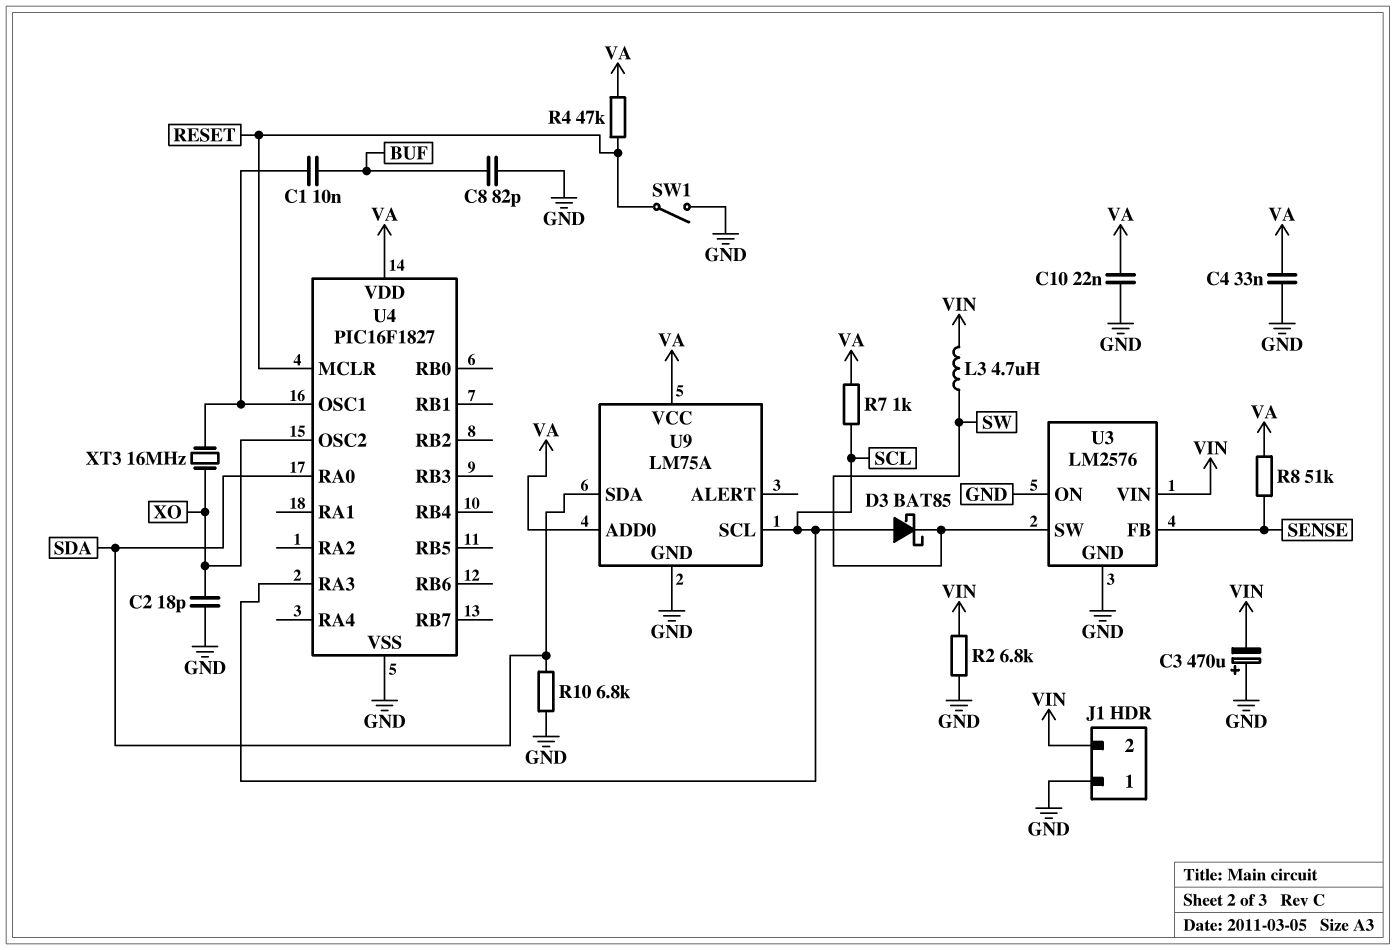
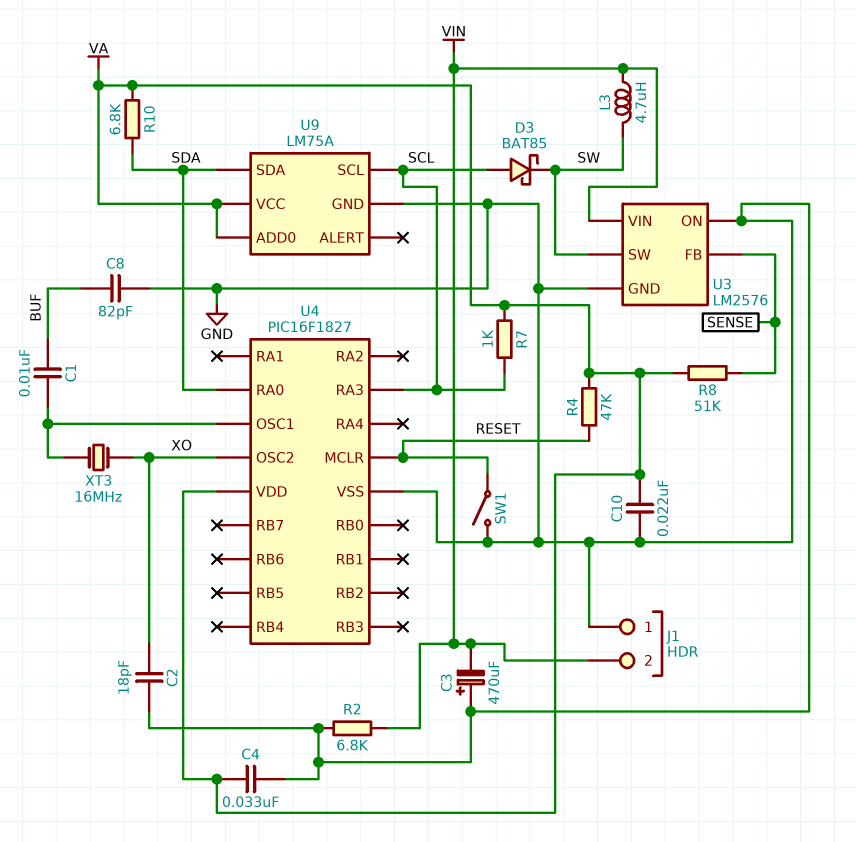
R10: 6.8k (GND, SDA) -> 6.8k (SDA, VA)

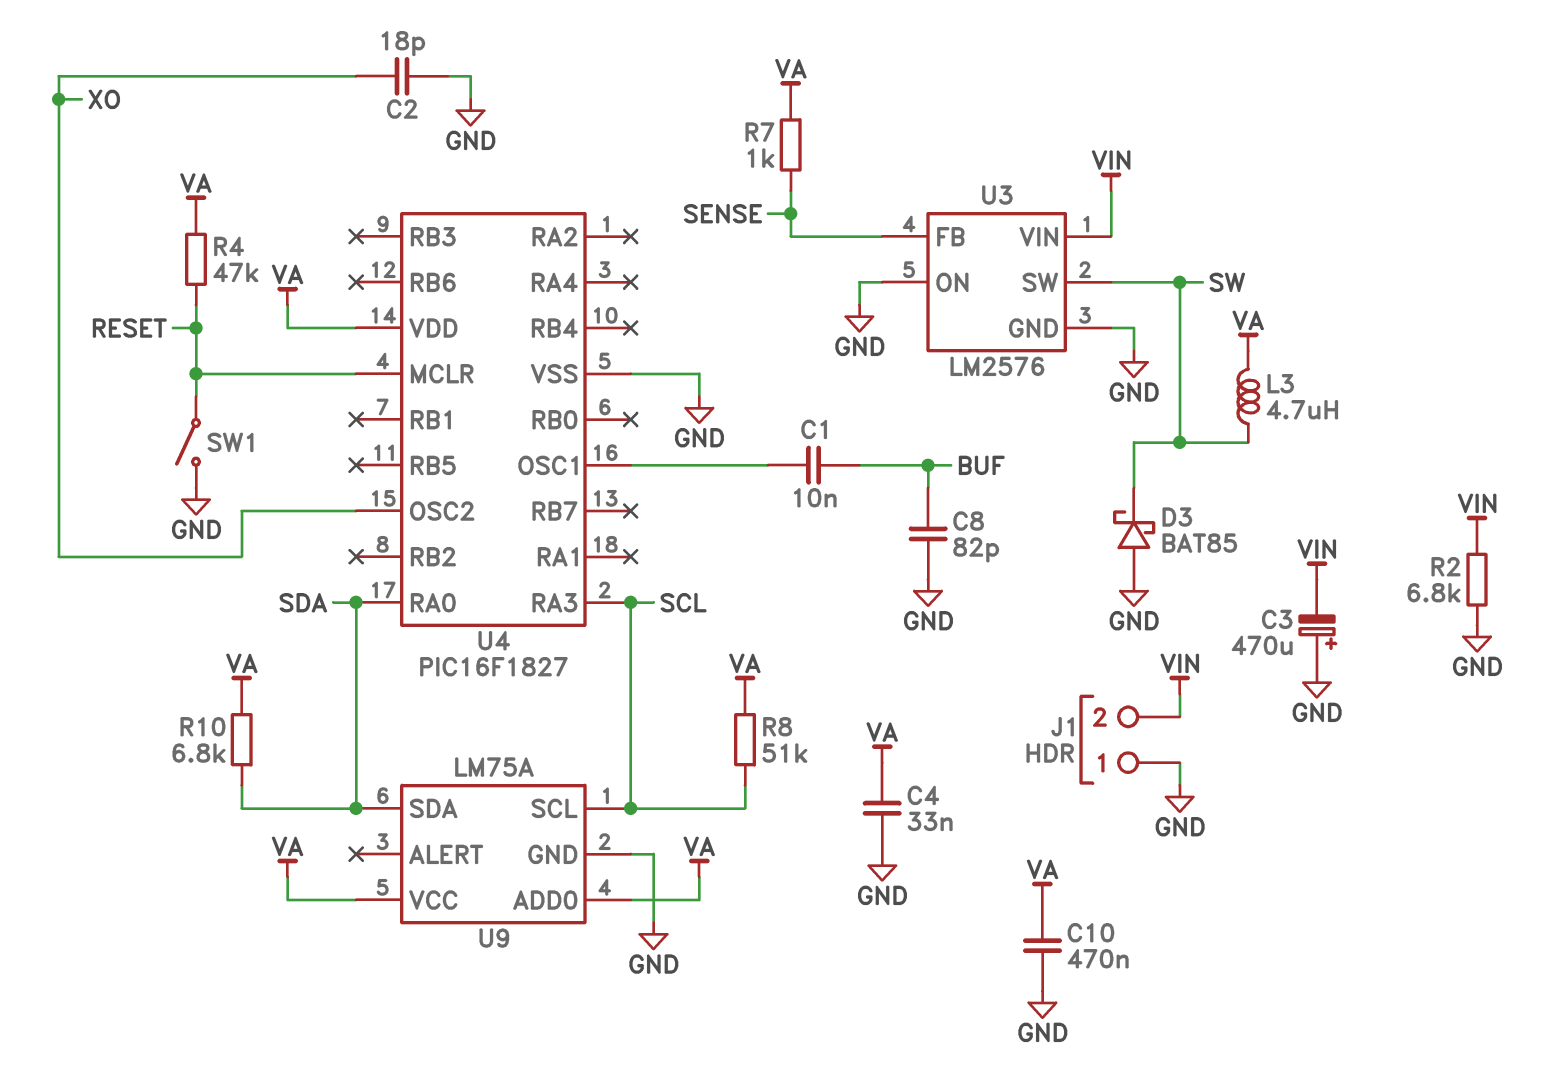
C10: 22nF (GND, VA) -> 470nF (GND, VA)
D3: schottky BAT85 (A SCL, K SW) -> schottky BAT85 (A GND, K SW)
L3: 4.7uH (SW, VIN) -> 4.7uH (SW, VA)
R7: 1k (SCL, VA) -> 1k (SENSE, VA)
R8: 51k (SENSE, VA) -> 51k (SCL, VA)
XT3: 16MHz (U4/OSC1, XO) -> none

